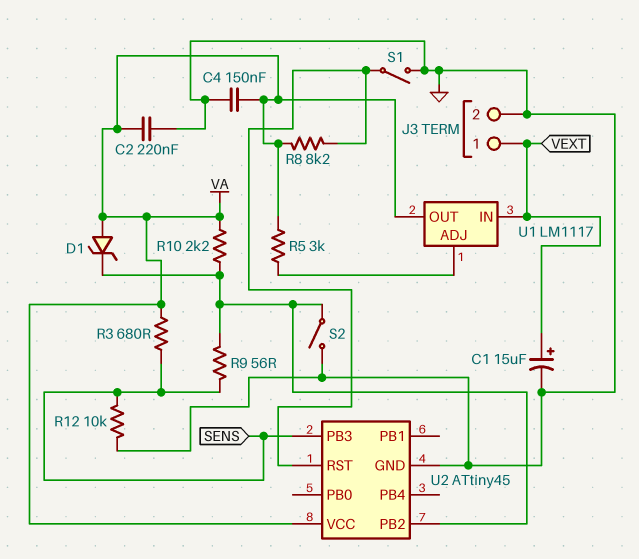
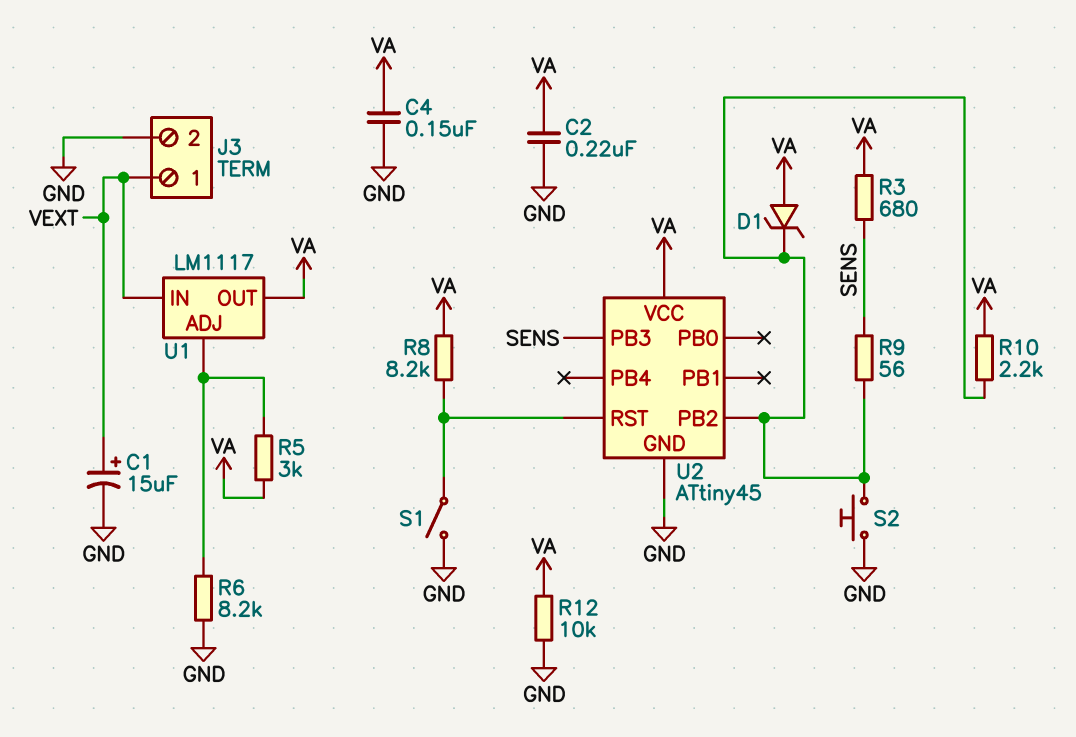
R6: none -> 8.2k (GND, U1/ADJ)
R12: 10k (GND, SENS) -> 10k (GND, VA)
S2: switch (GND, U2/PB2) -> button (GND, U2/PB2)

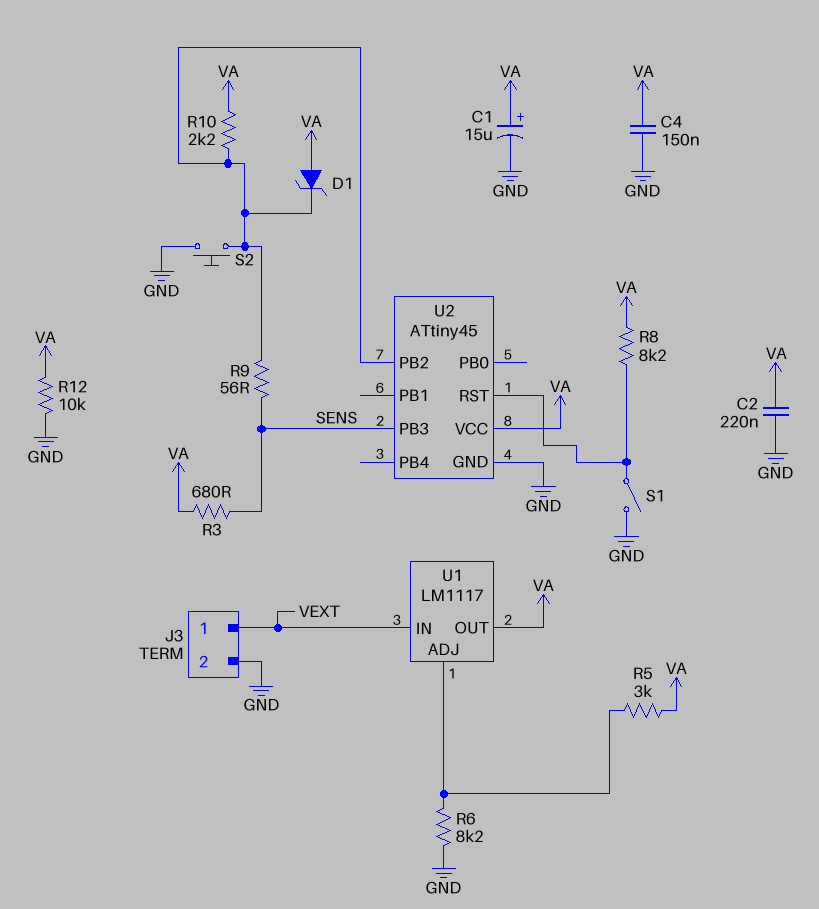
C1: 15uF (plus VEXT, minus GND) -> 15uF (plus VA, minus GND)

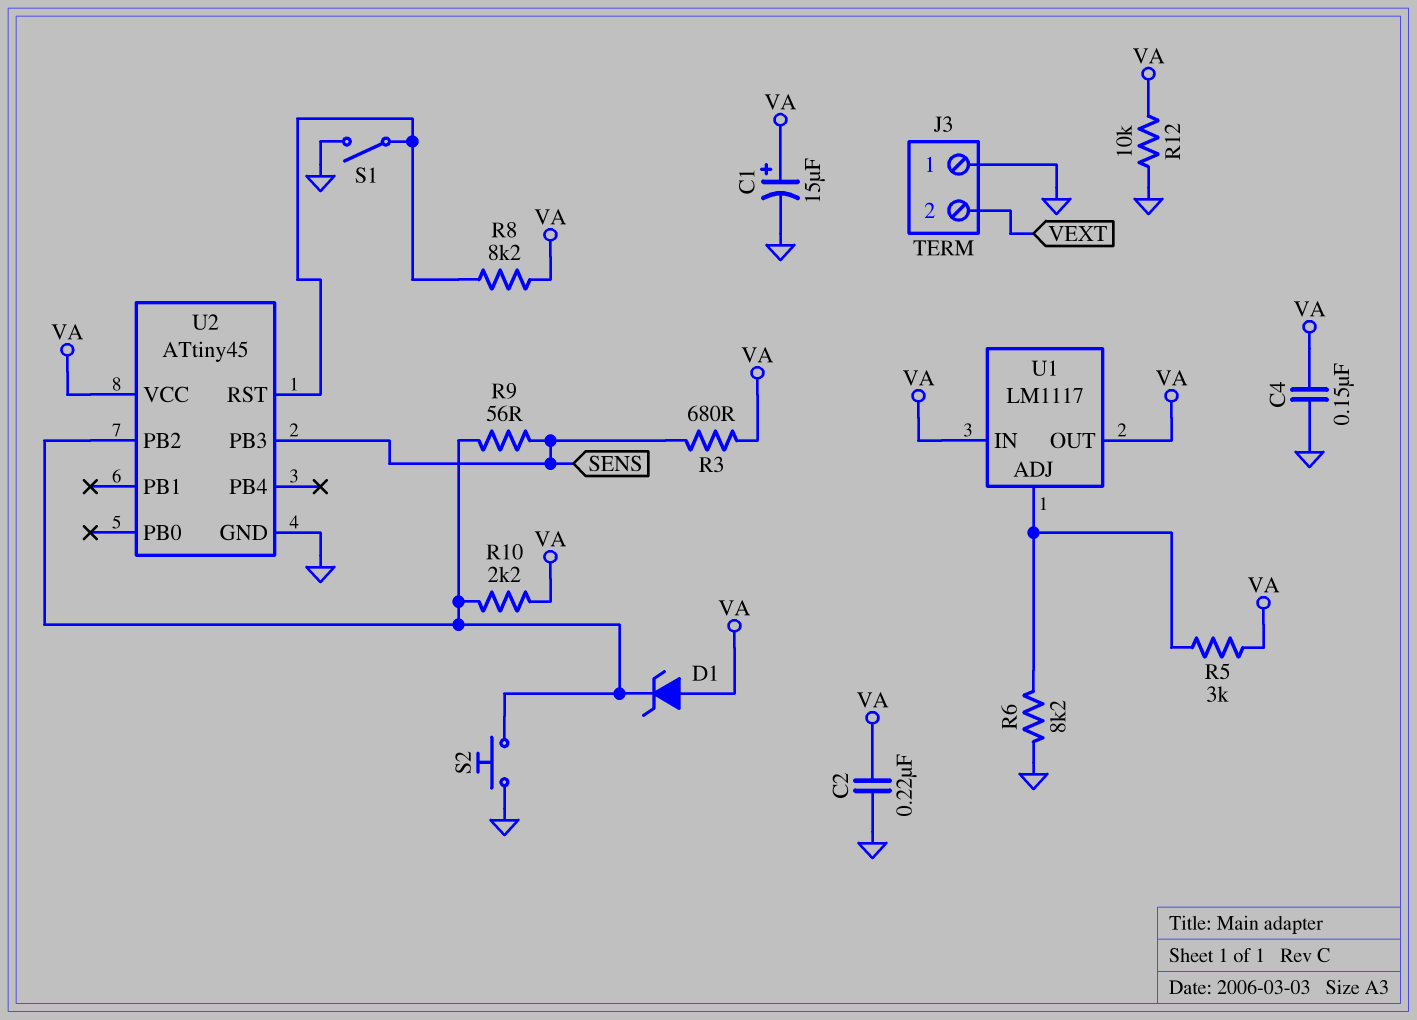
J3 pin 1: VEXT -> GND
J3 pin 2: GND -> VEXT
U1 pin IN: VEXT -> VA

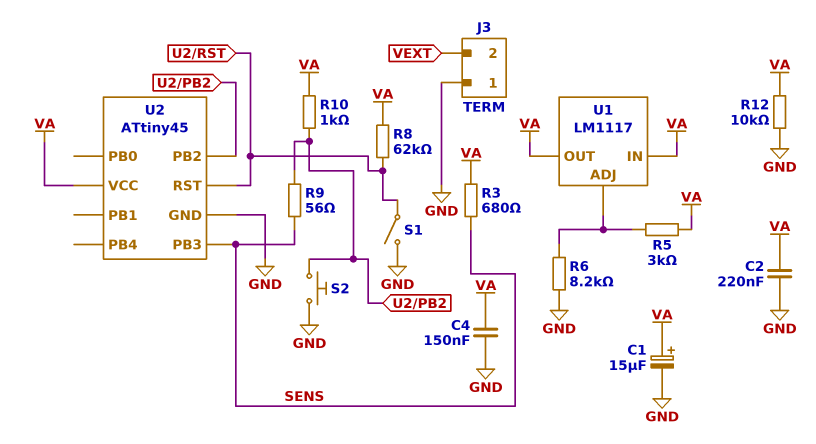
D1: zener (A VA, K U2/PB2) -> none
R8: 8.2k (U2/RST, VA) -> 62k (U2/RST, VA)
R10: 2.2k (U2/PB2, VA) -> 1k (U2/PB2, VA)

